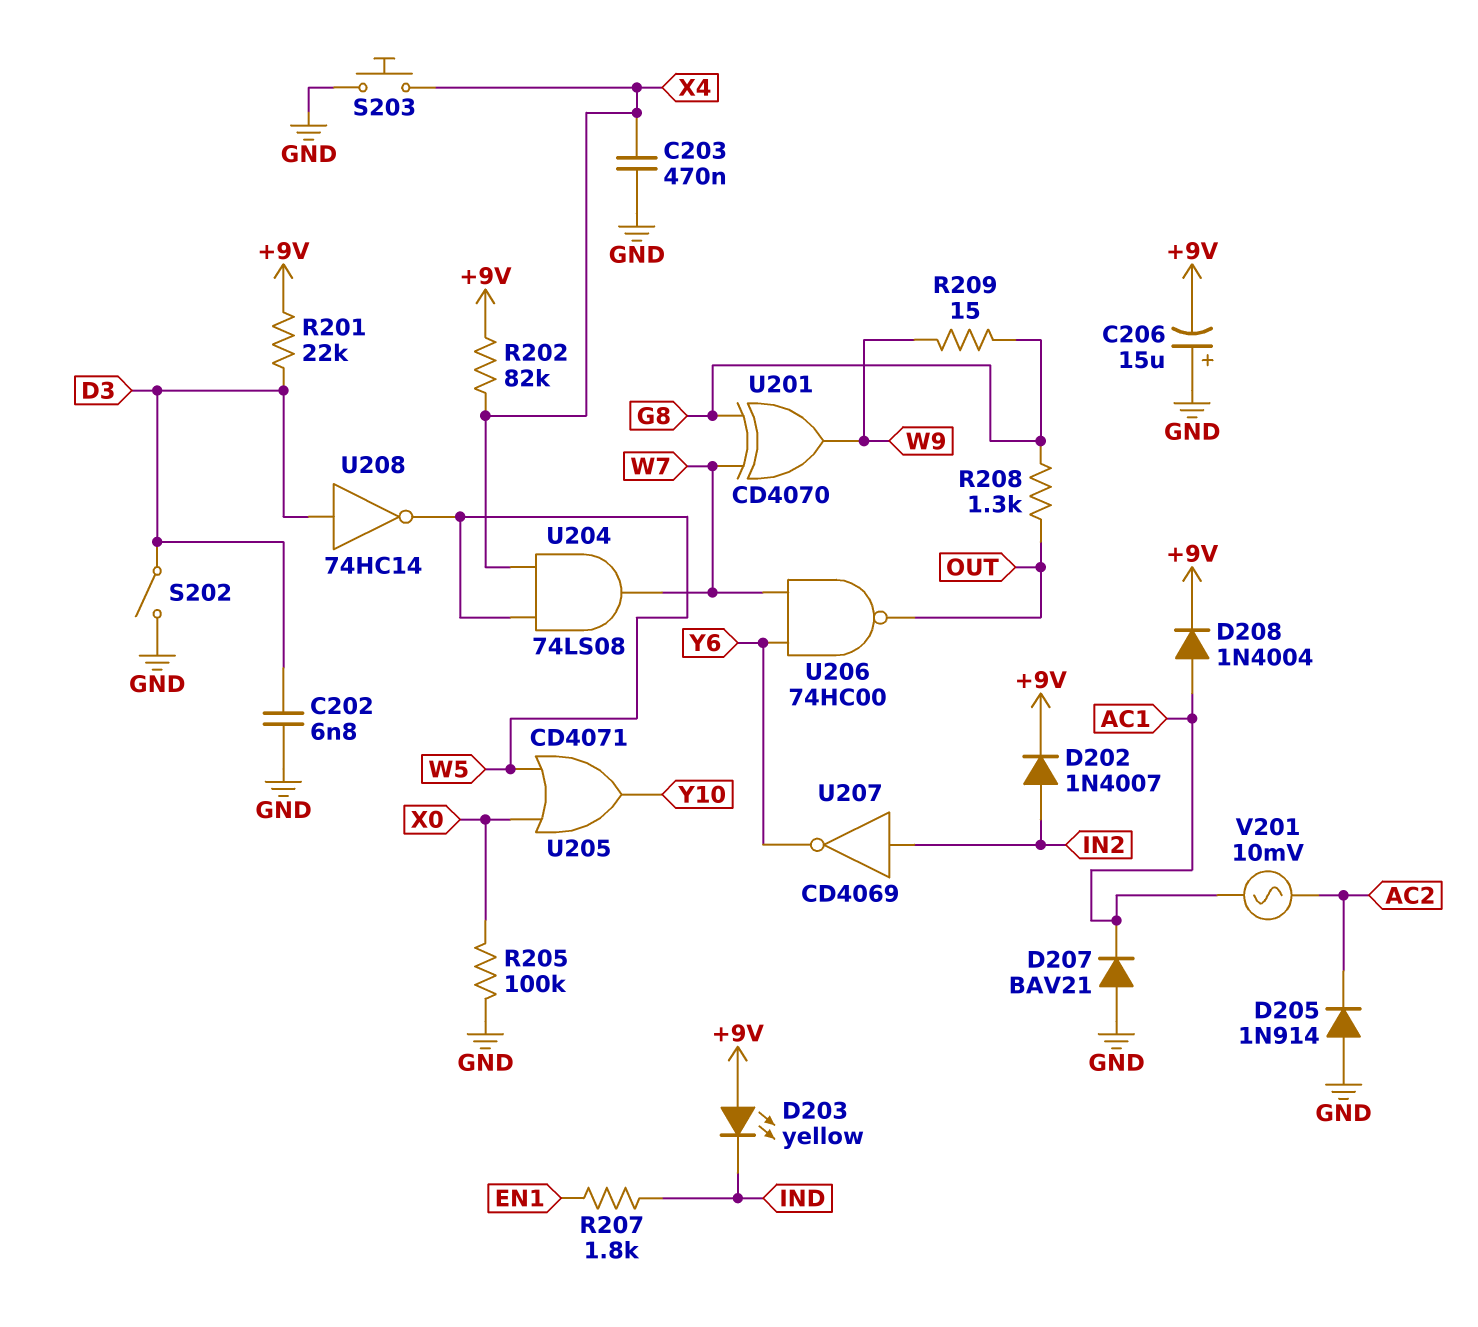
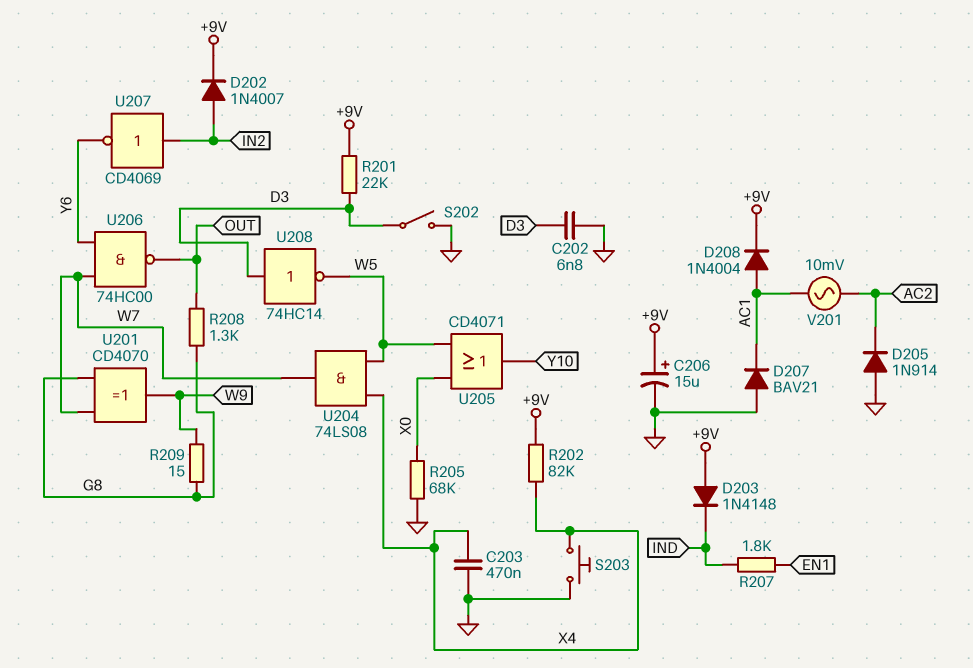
C206: 15uF (plus GND, minus +9V) -> 15uF (plus +9V, minus GND)
D203: LED yellow (A +9V, K IND) -> diode 1N4148 (A +9V, K IND)
R205: 100k (GND, X0) -> 68k (GND, X0)

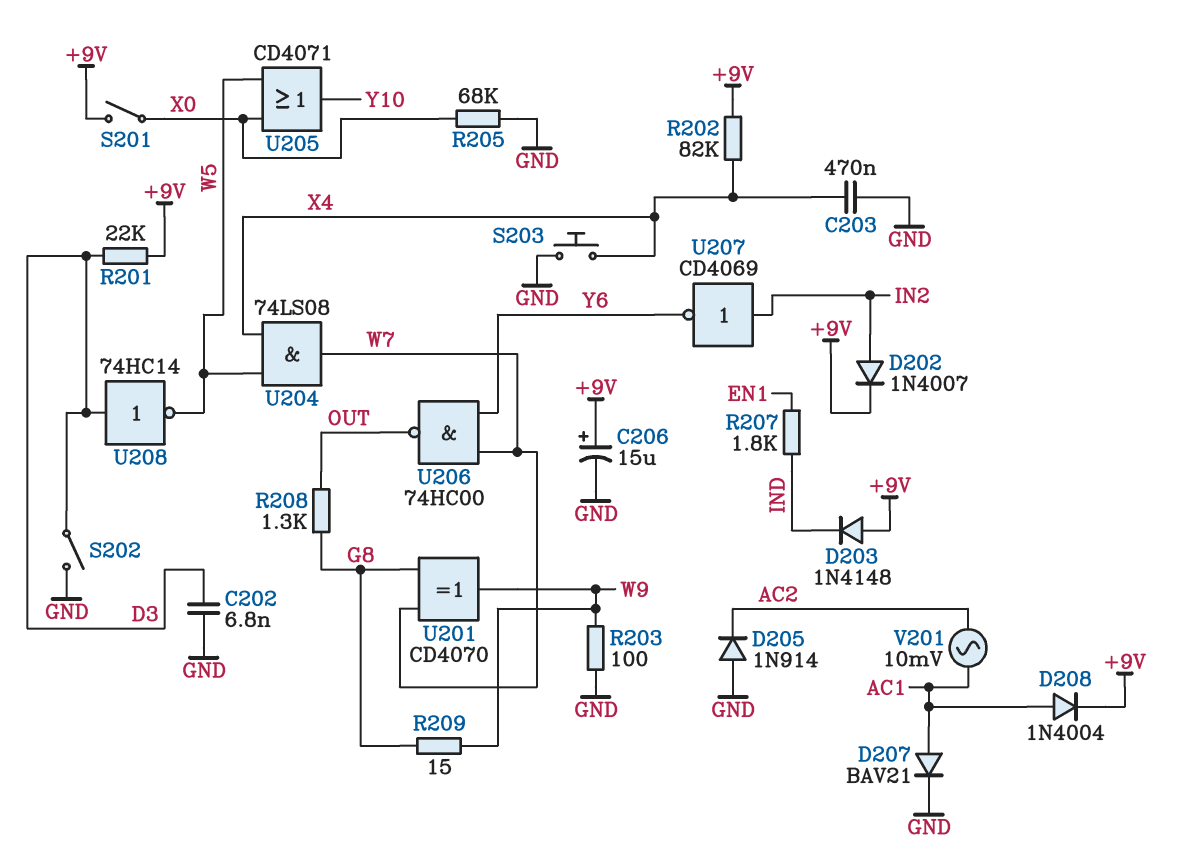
D207: diode BAV21 (A GND, K AC1) -> diode BAV21 (A AC1, K GND)
R203: none -> 100 (GND, W9)
S201: none -> switch (+9V, X0)

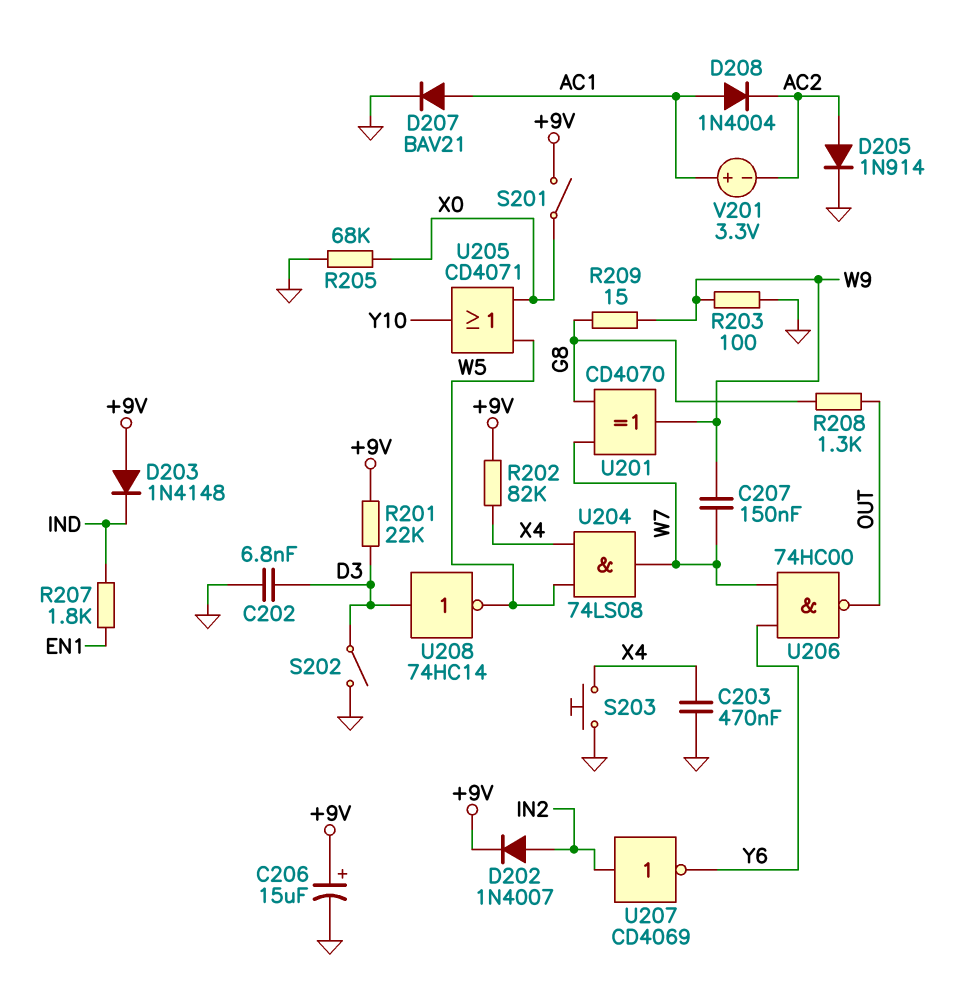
C207: none -> 150nF (W7, W9)
D205: diode 1N914 (A GND, K AC2) -> diode 1N914 (A AC2, K GND)
D208: diode 1N4004 (A AC1, K +9V) -> diode 1N4004 (A AC1, K AC2)
V201: AC 10mV (AC1, AC2) -> 3.3V (plus AC1, minus AC2)

